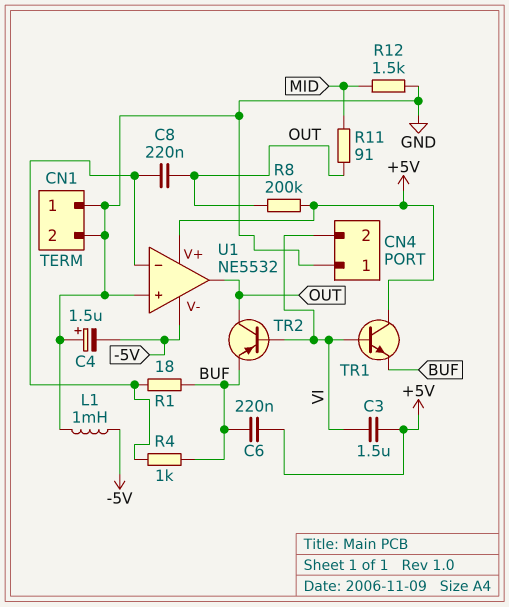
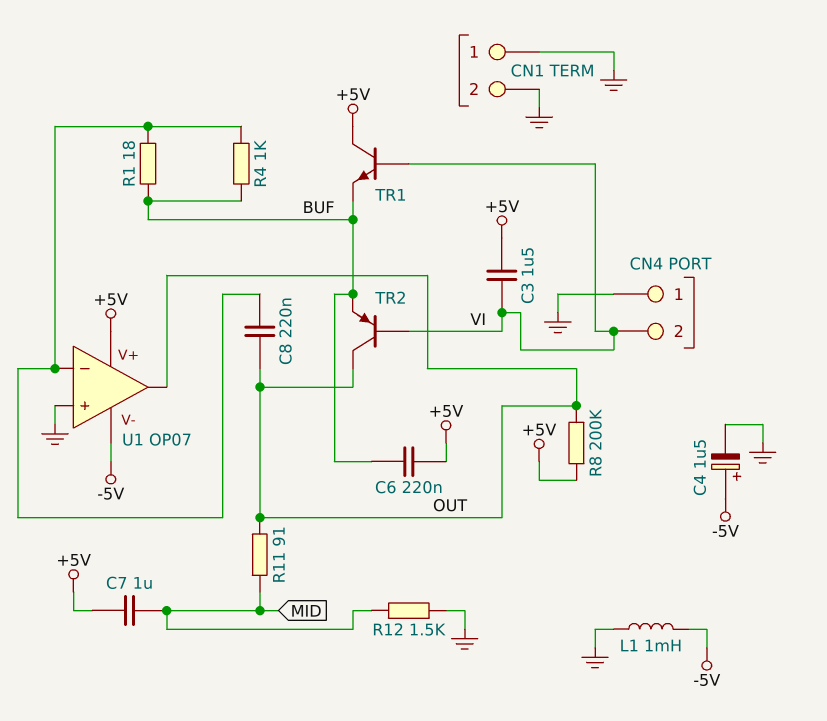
C4: 1.5uF (plus GND, minus -5V) -> 1.5uF (plus -5V, minus GND)
C7: none -> 1uF (+5V, MID)
U1: NE5532 -> OP07

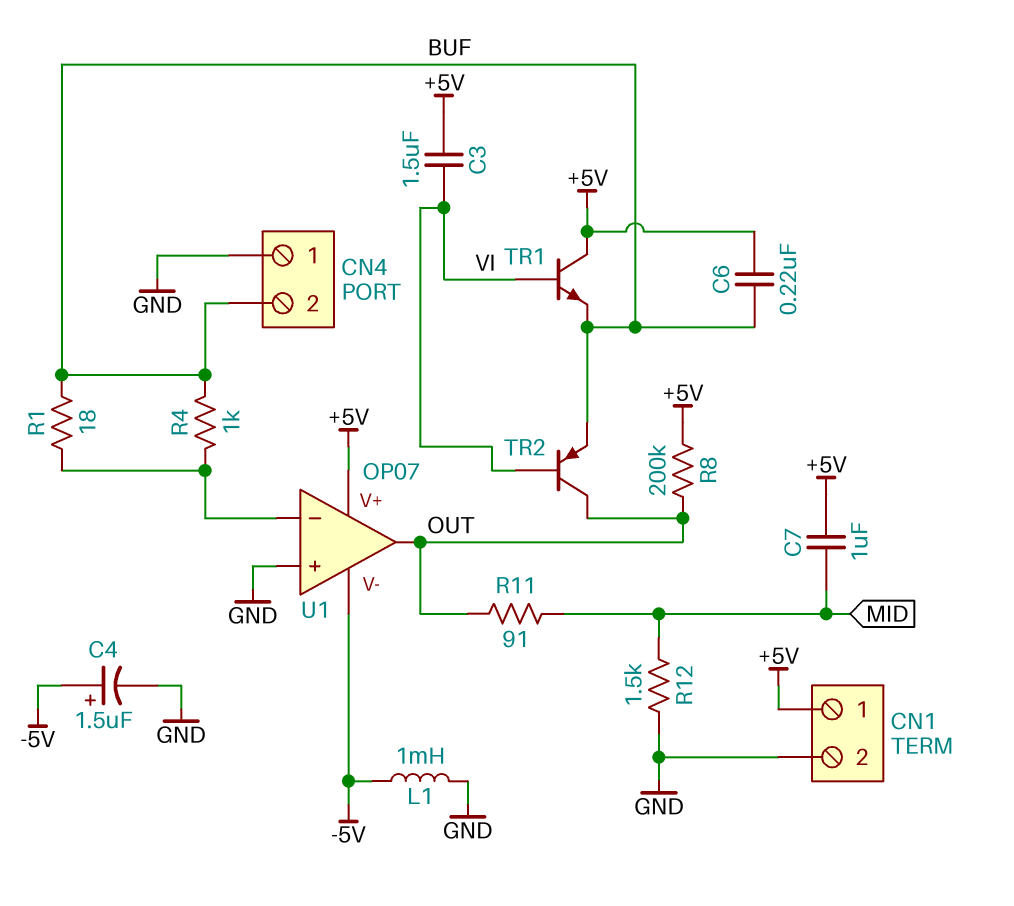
C8: 220nF (OUT, U1/in-) -> none
CN1 pin 1: GND -> +5V
CN4 pin 2: VI -> BUF

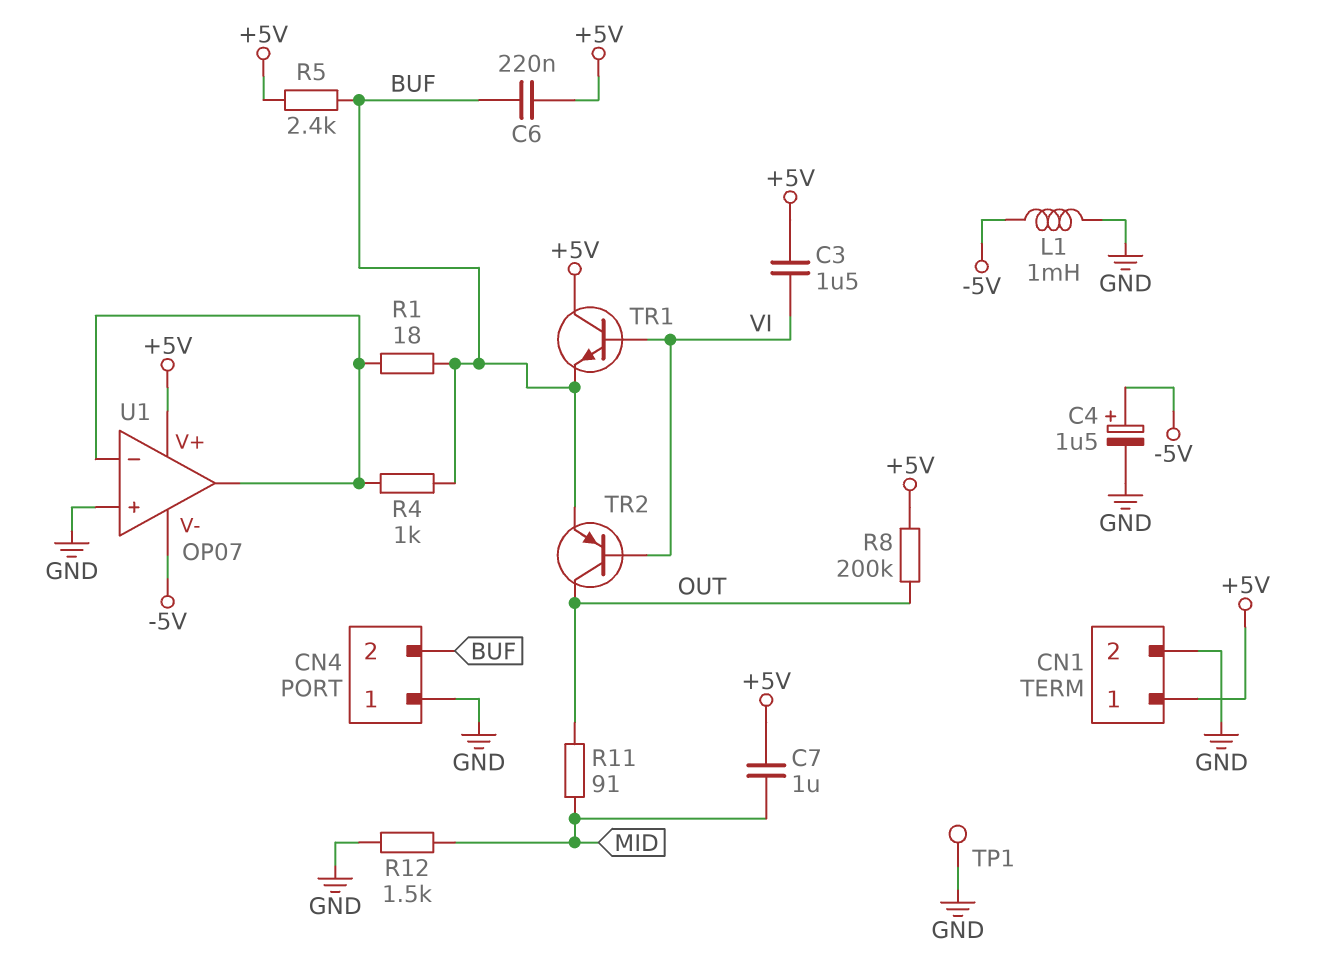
R5: none -> 2.4k (+5V, BUF)
TP1: none -> test point (GND)
U1 pin out: OUT -> U1/in-

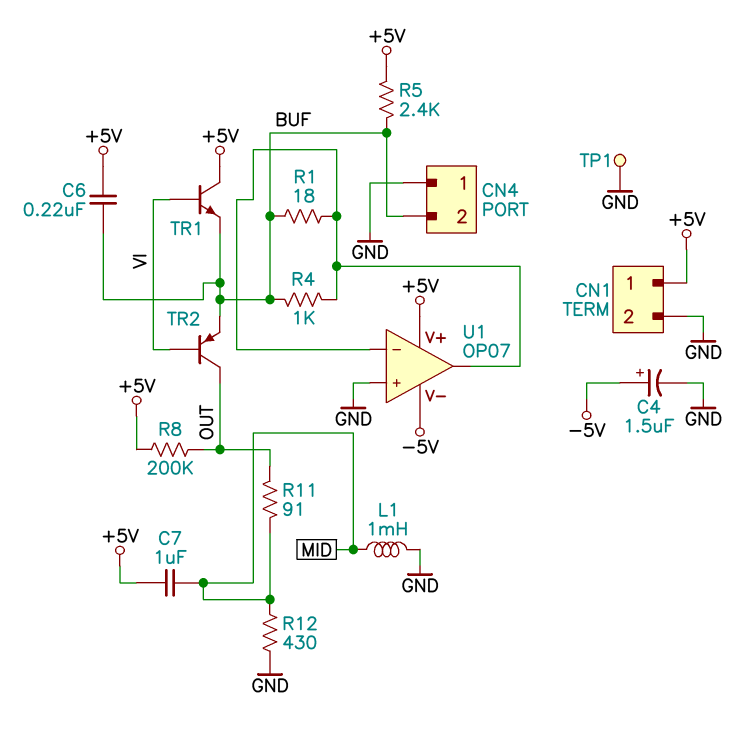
C3: 1.5uF (+5V, VI) -> none
L1: 1mH (-5V, GND) -> 1mH (GND, MID)
R12: 1.5k (GND, MID) -> 430 (GND, MID)

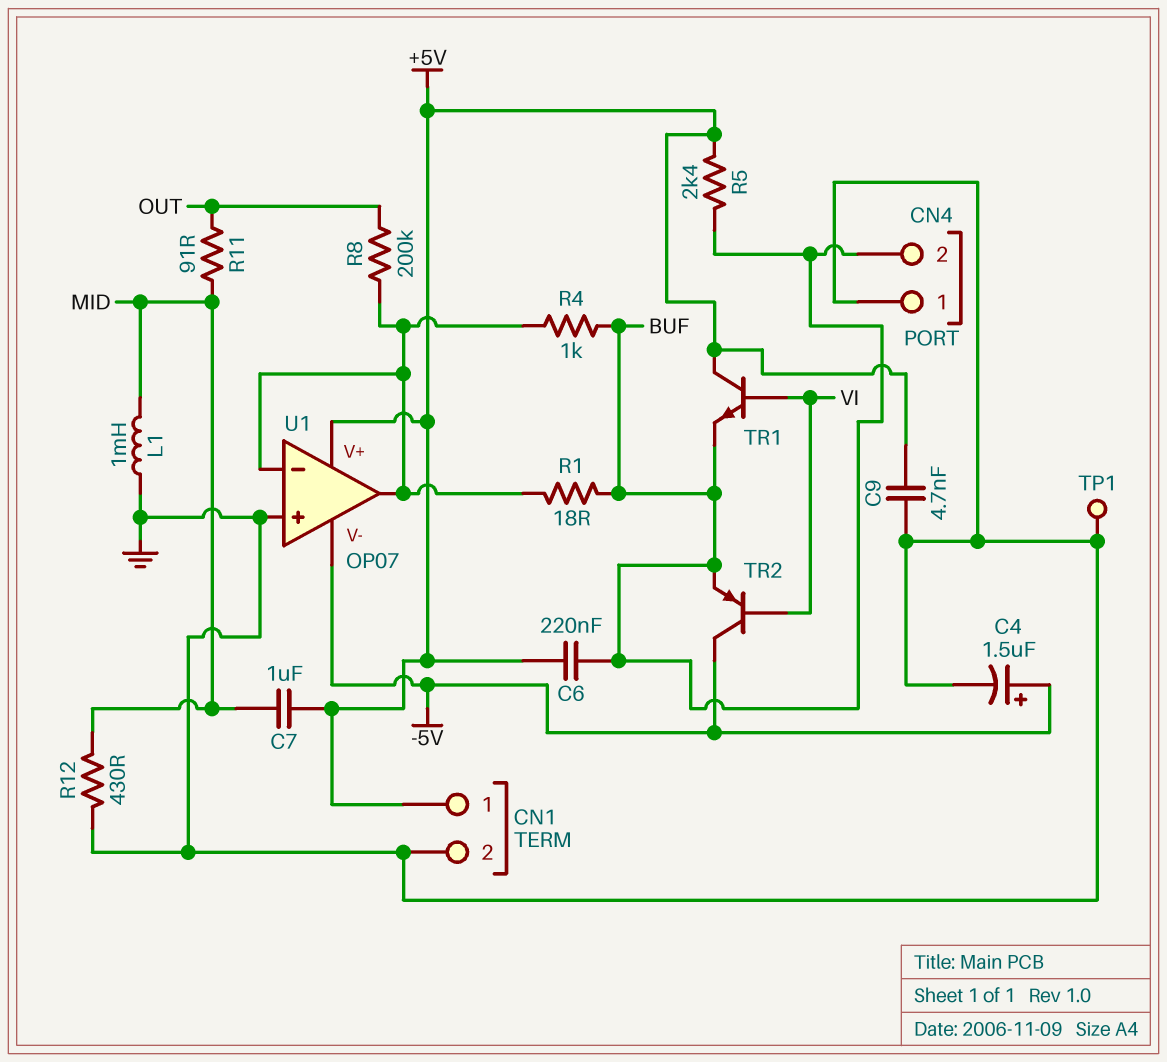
C9: none -> 4.7nF (+5V, GND)
R8: 200k (+5V, OUT) -> 200k (OUT, U1/in-)
TR2: PNP (B VI, C OUT, E BUF) -> PNP (B VI, C -5V, E BUF)

